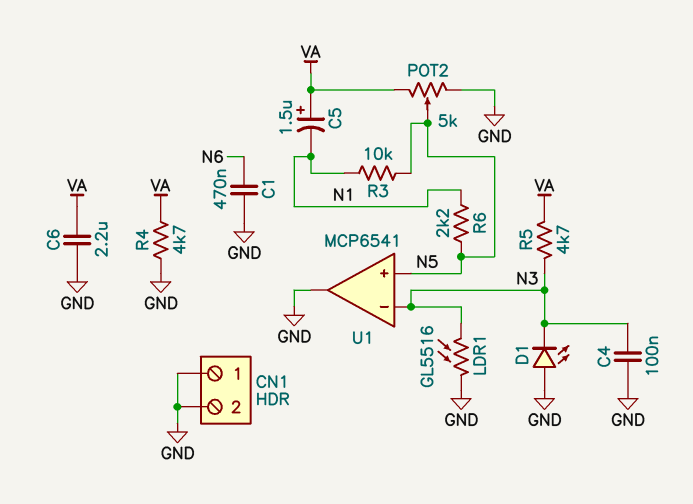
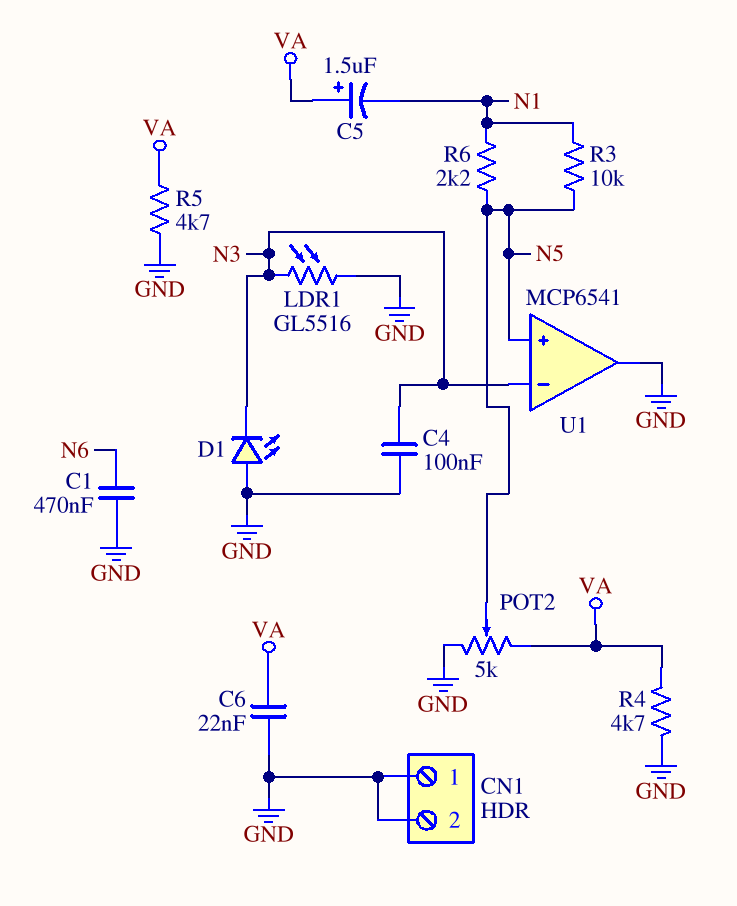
C6: 2.2uF (GND, VA) -> 22nF (GND, VA)
R5: 4.7k (N3, VA) -> 4.7k (GND, VA)

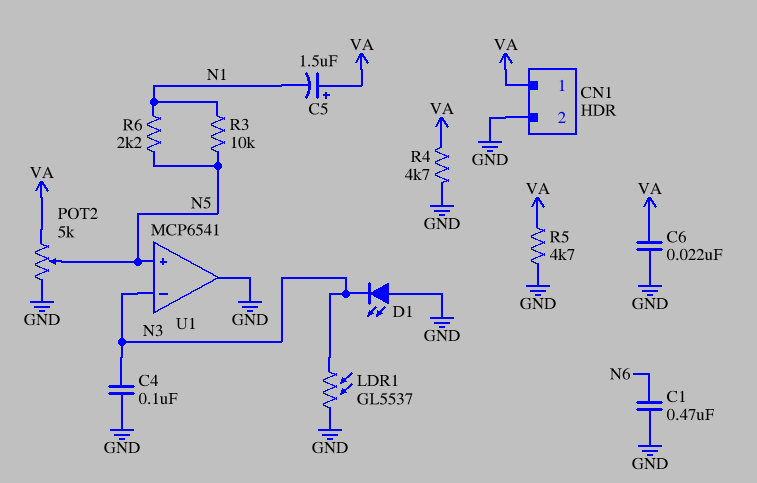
CN1 pin 1: GND -> VA
LDR1: GL5516 (GND, N3) -> GL5537 (GND, N3)

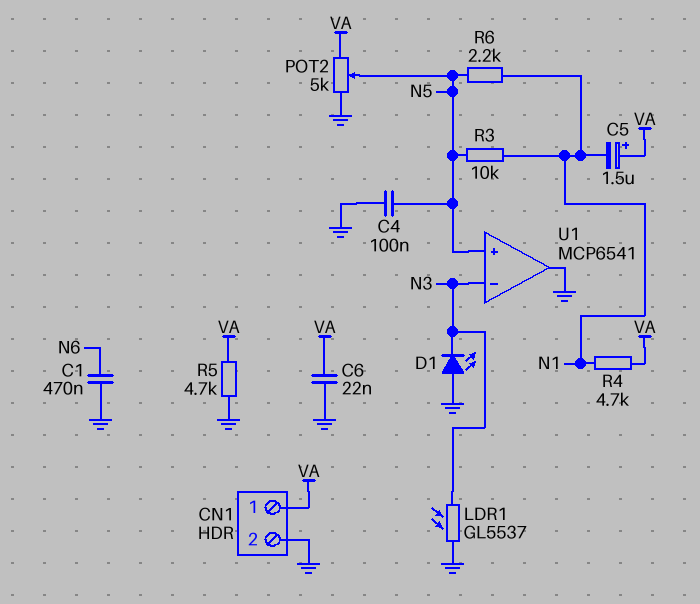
C4: 100nF (GND, N3) -> 100nF (GND, N5)
R4: 4.7k (GND, VA) -> 4.7k (N1, VA)

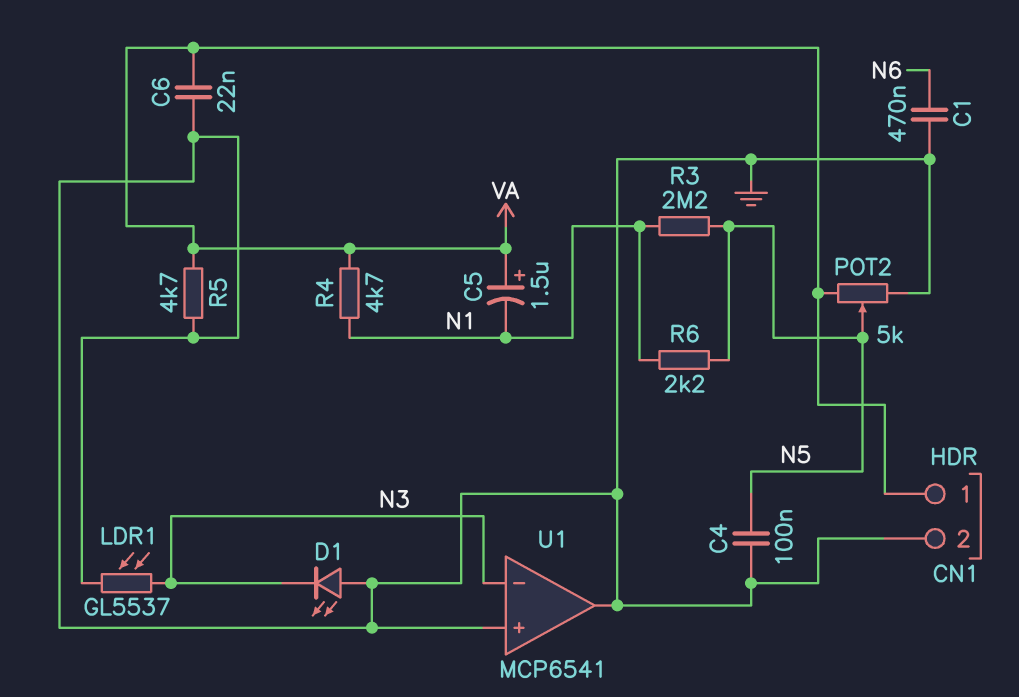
R3: 10k (N1, N5) -> 2.2M (N1, N5)
U1 pin in+: N5 -> GND

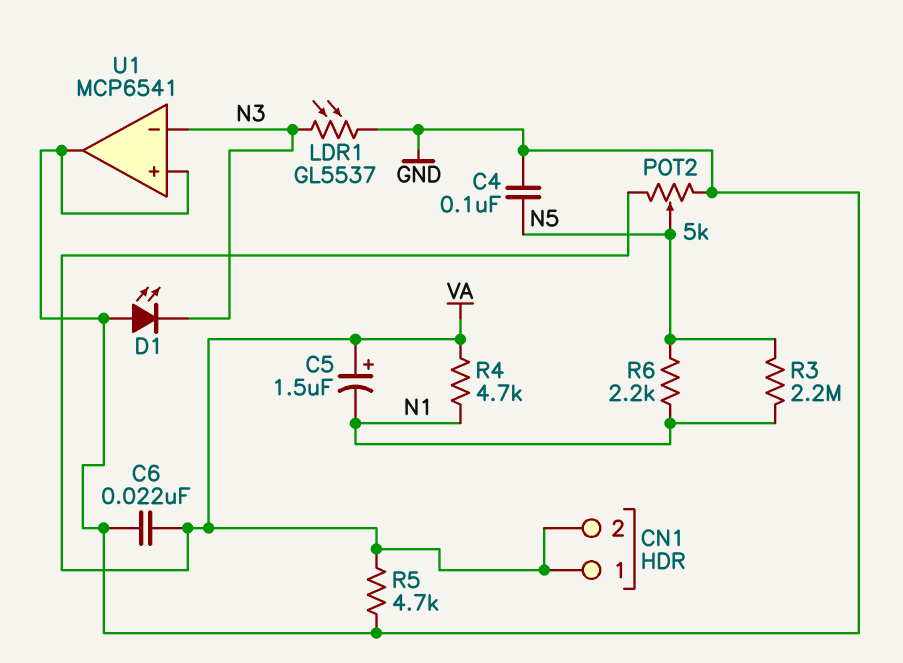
C1: 470nF (GND, N6) -> none
CN1 pin 2: GND -> VA

